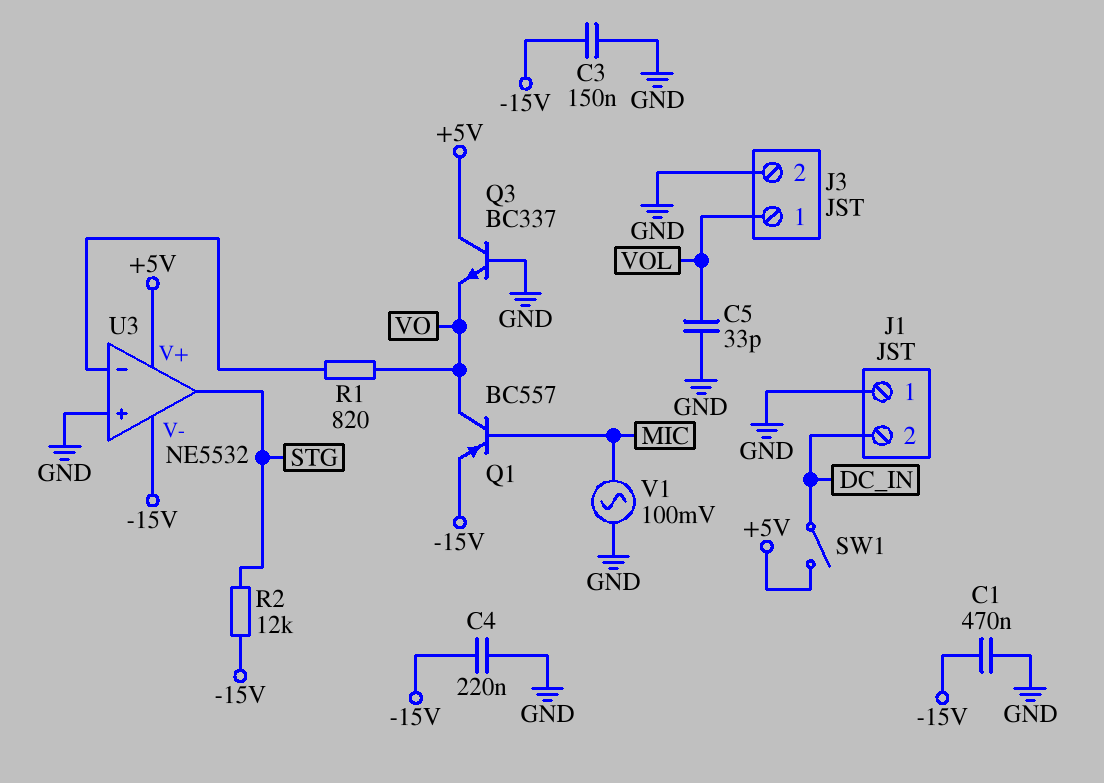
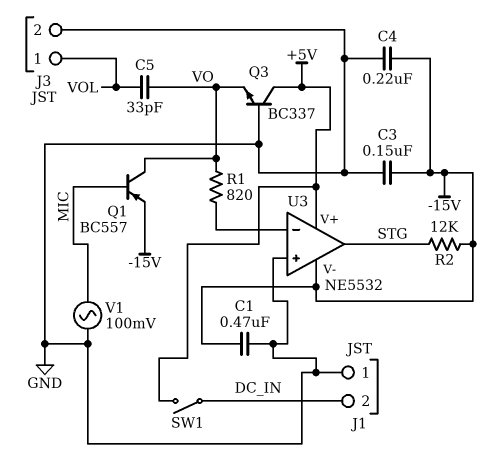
C5: 33pF (GND, VOL) -> 33pF (VO, VOL)

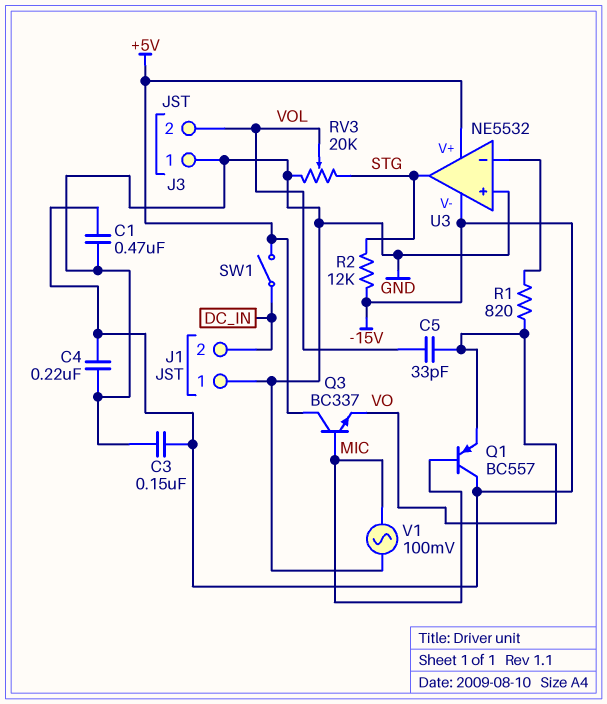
J3 pin 1: VOL -> GND
J3 pin 2: GND -> VOL
Q1: PNP BC557 (B MIC, C VO, E -15V) -> PNP BC557 (B MIC, C -15V, E VO)
Q3: NPN BC337 (B GND, C +5V, E VO) -> NPN BC337 (B MIC, C +5V, E VO)
RV3: none -> 20k (GND, STG, wiper VOL)

